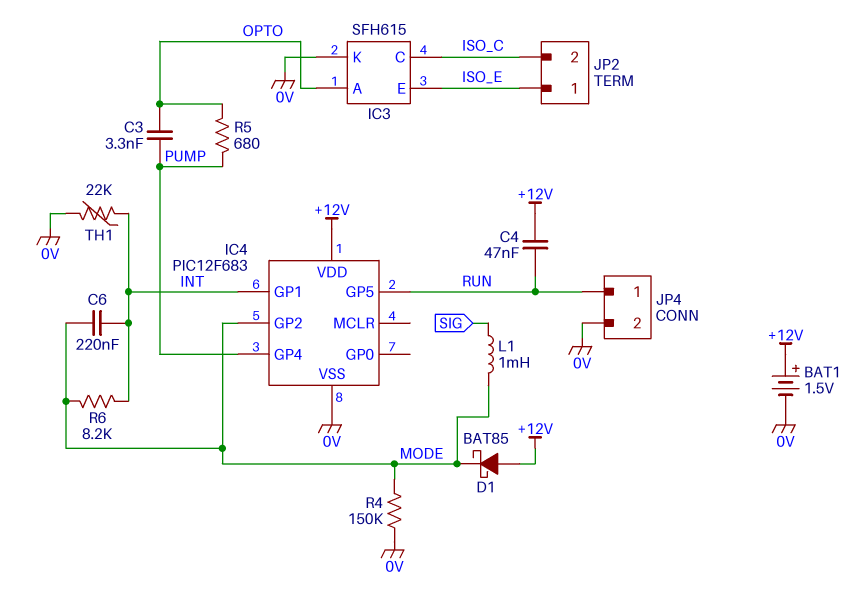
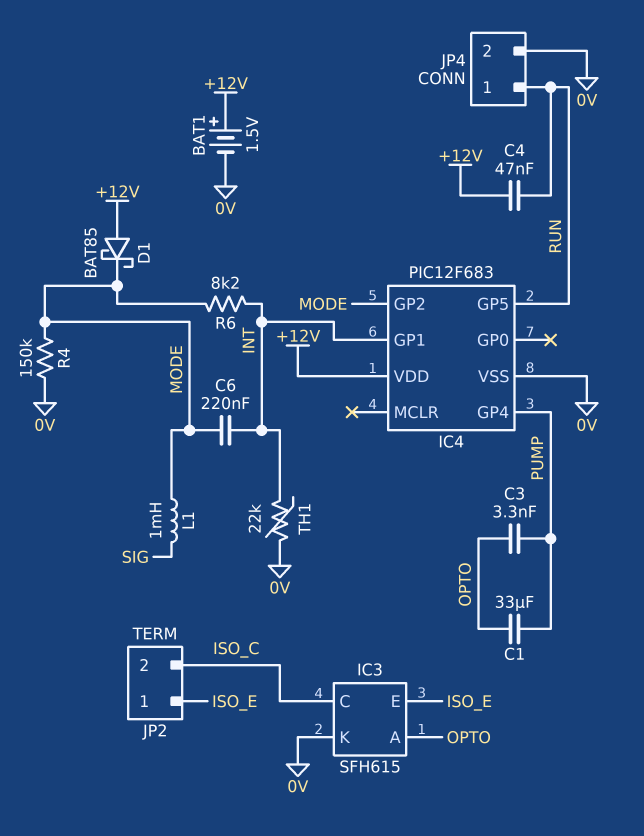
C1: none -> 33uF (OPTO, PUMP)
R5: 680 (OPTO, PUMP) -> none

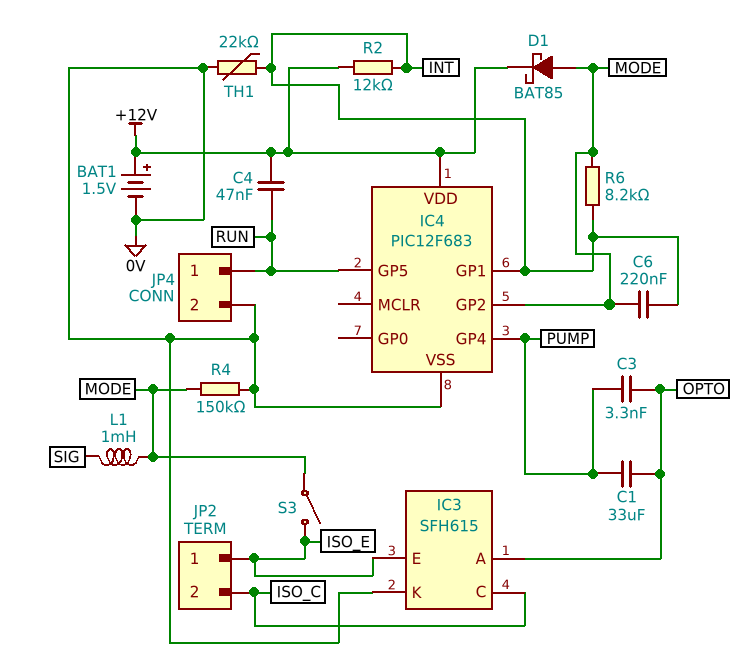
D1: schottky BAT85 (A +12V, K MODE) -> schottky BAT85 (A MODE, K +12V)
R2: none -> 12k (+12V, INT)
S3: none -> switch (ISO_E, MODE)

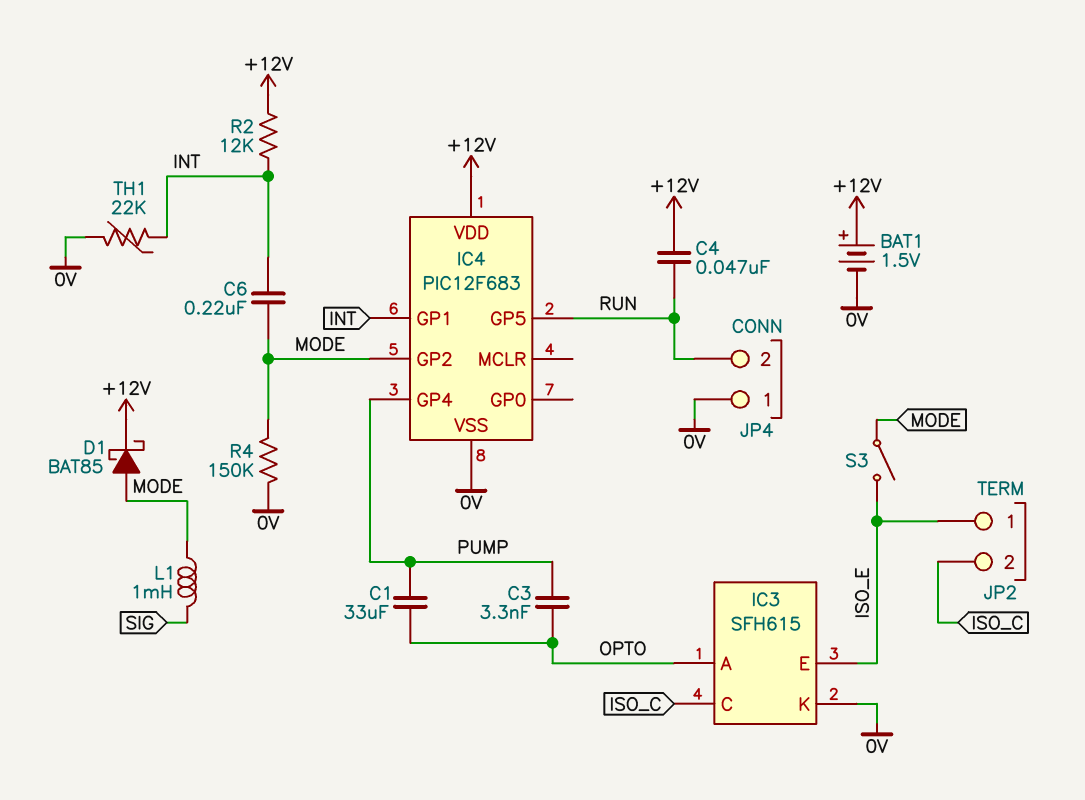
JP4 pin 1: RUN -> 0V
JP4 pin 2: 0V -> RUN
R6: 8.2k (INT, MODE) -> none

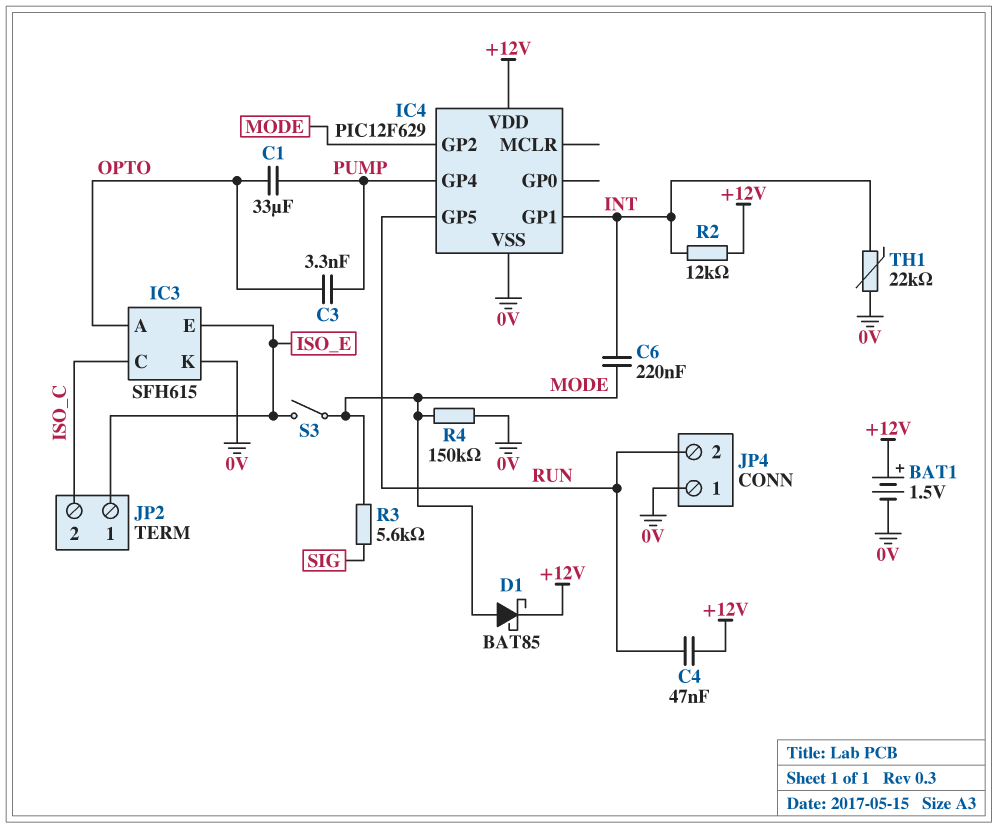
IC4: PIC12F683 -> PIC12F629
L1: 1mH (MODE, SIG) -> none
R3: none -> 5.6k (MODE, SIG)

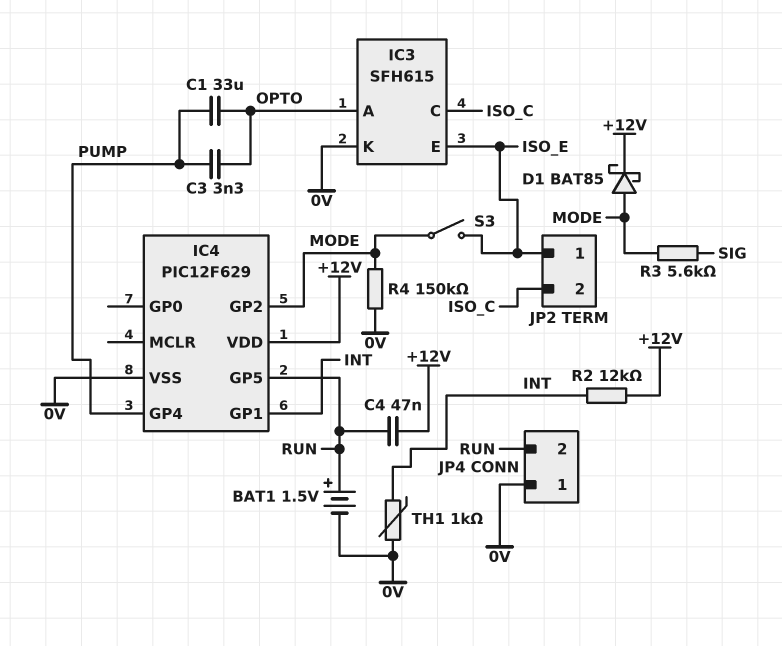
BAT1: 1.5V (plus +12V, minus 0V) -> 1.5V (plus RUN, minus 0V)
C6: 220nF (INT, MODE) -> none
TH1: 22k (0V, INT) -> 1k (0V, INT)

